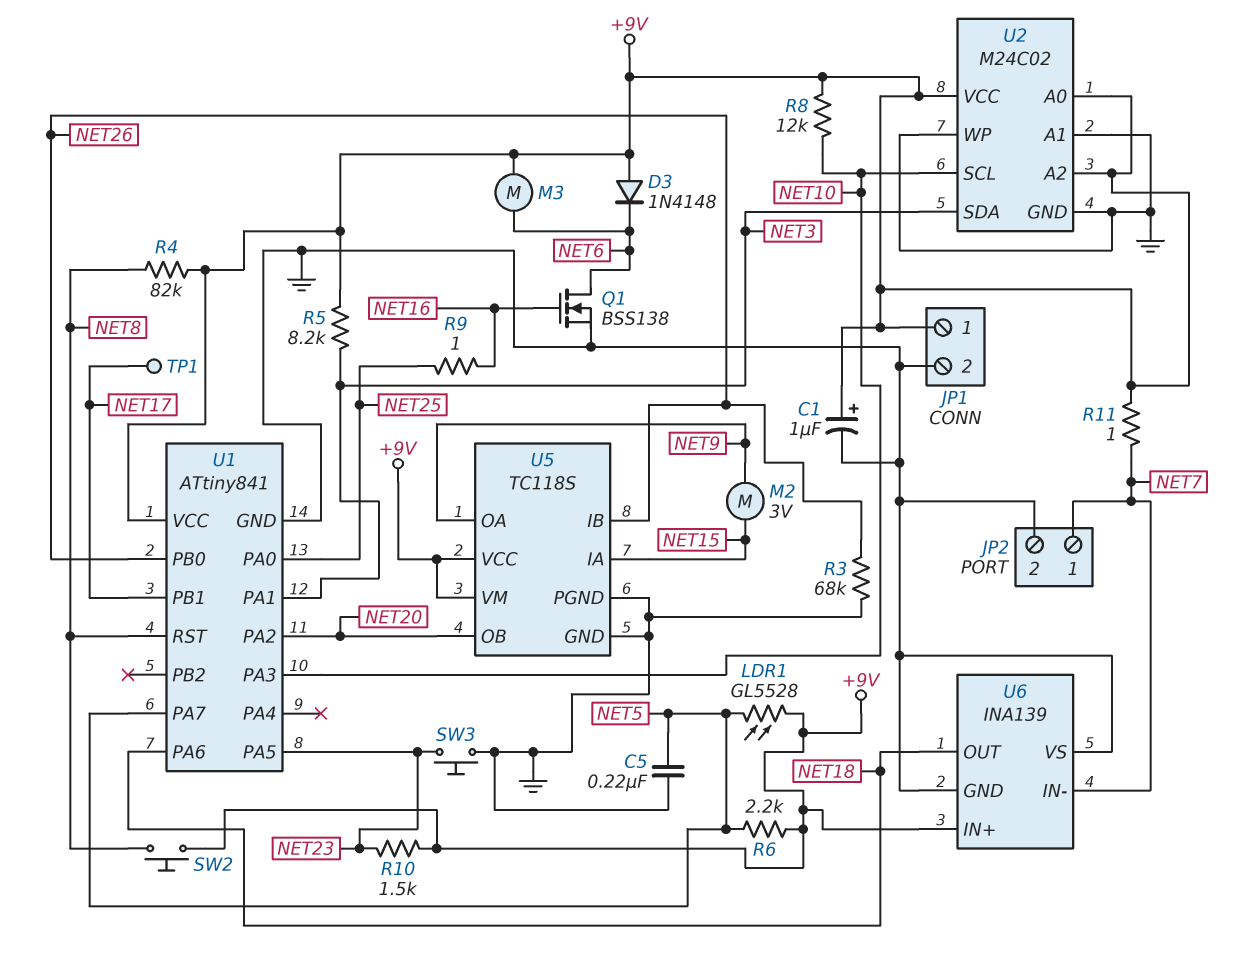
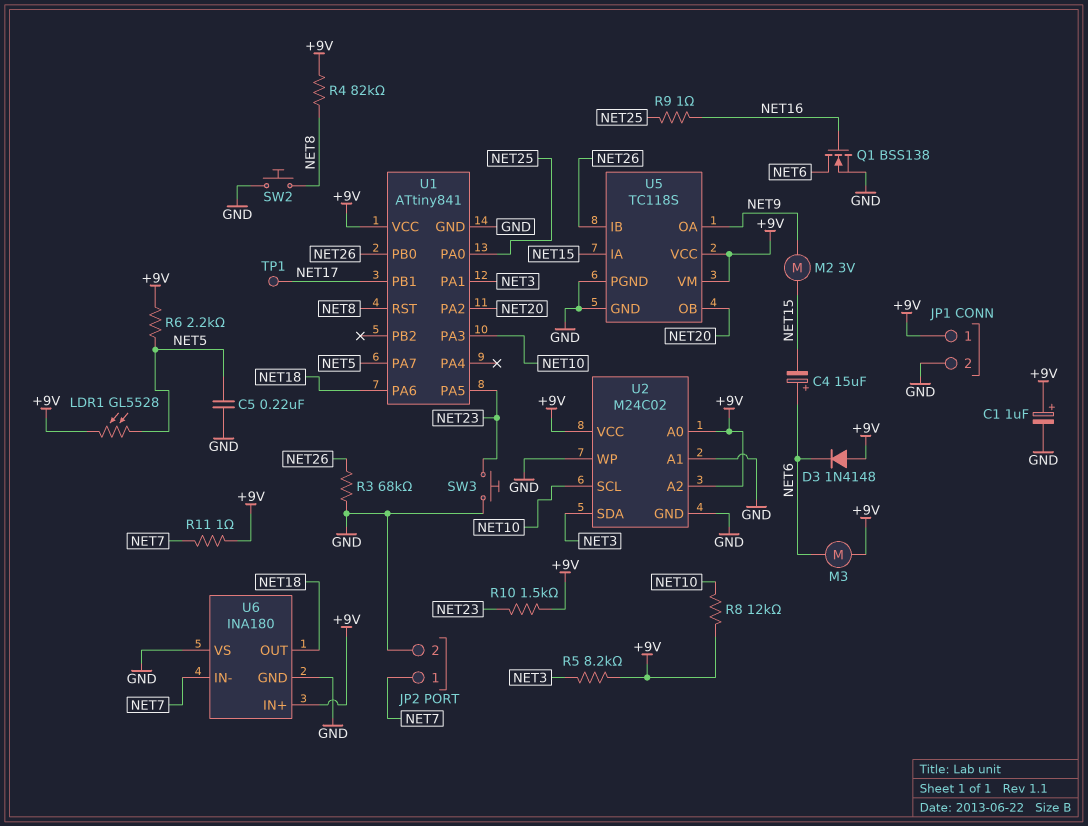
C4: none -> 15uF (plus NET6, minus NET15)
SW2: button (+9V, NET8) -> button (GND, NET8)
U6: INA139 -> INA180

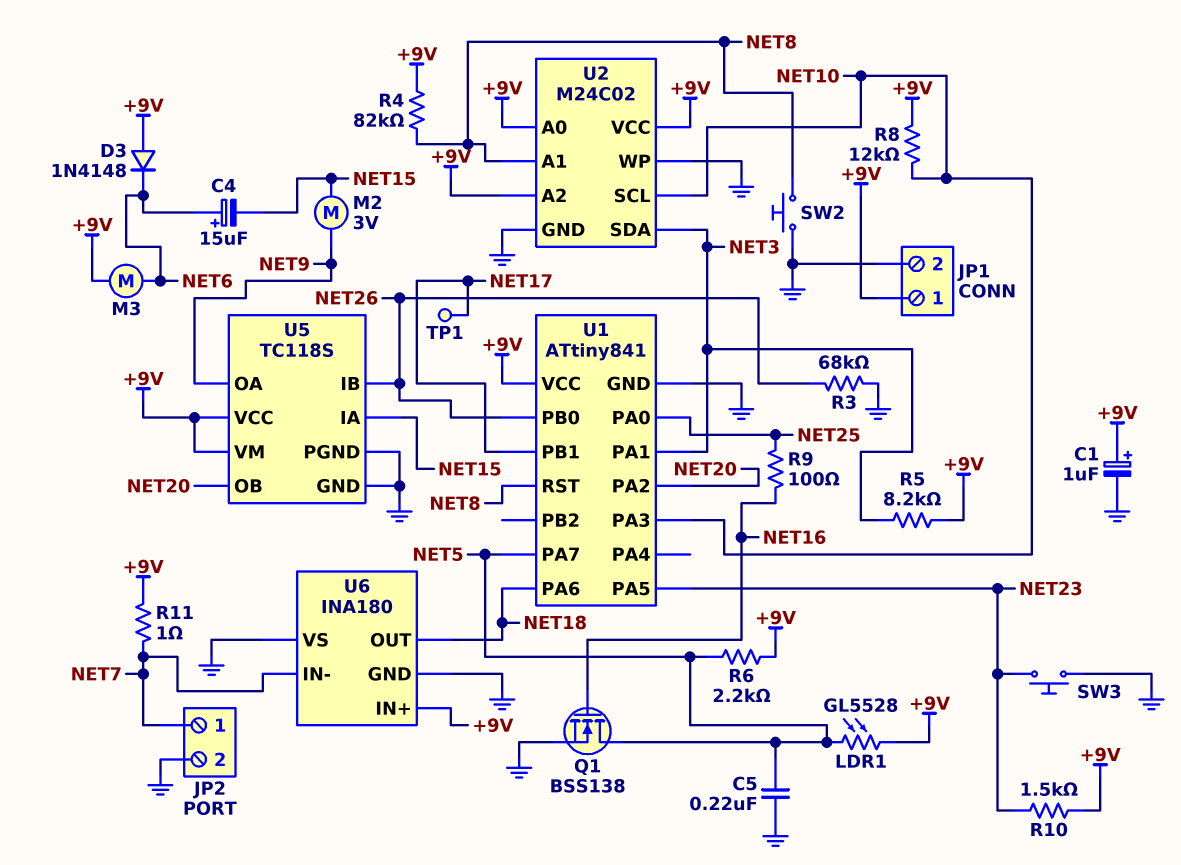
Q1: NMOS BSS138 (G NET16, D NET6, S GND) -> NMOS BSS138 (G NET16, D NET5, S GND)
R9: 1 (NET16, NET25) -> 100 (NET16, NET25)
U2 pin A1: GND -> NET8

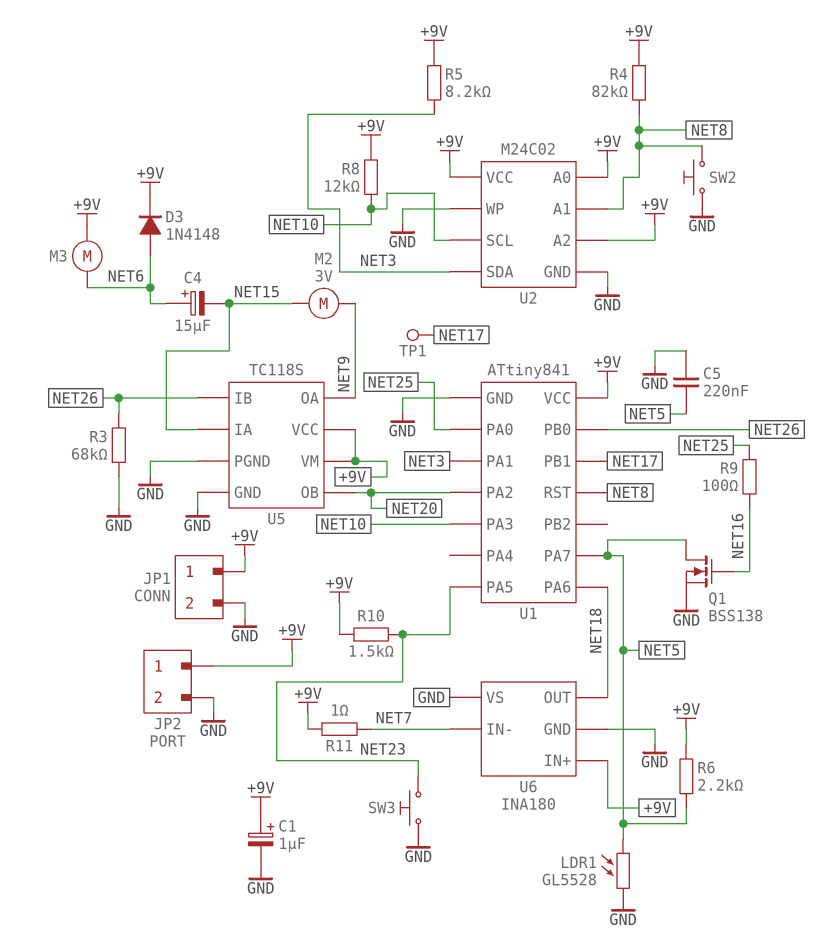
D3: diode 1N4148 (A +9V, K NET6) -> diode 1N4148 (A NET6, K +9V)
JP2 pin 1: NET7 -> +9V
LDR1: GL5528 (+9V, NET5) -> GL5528 (GND, NET5)

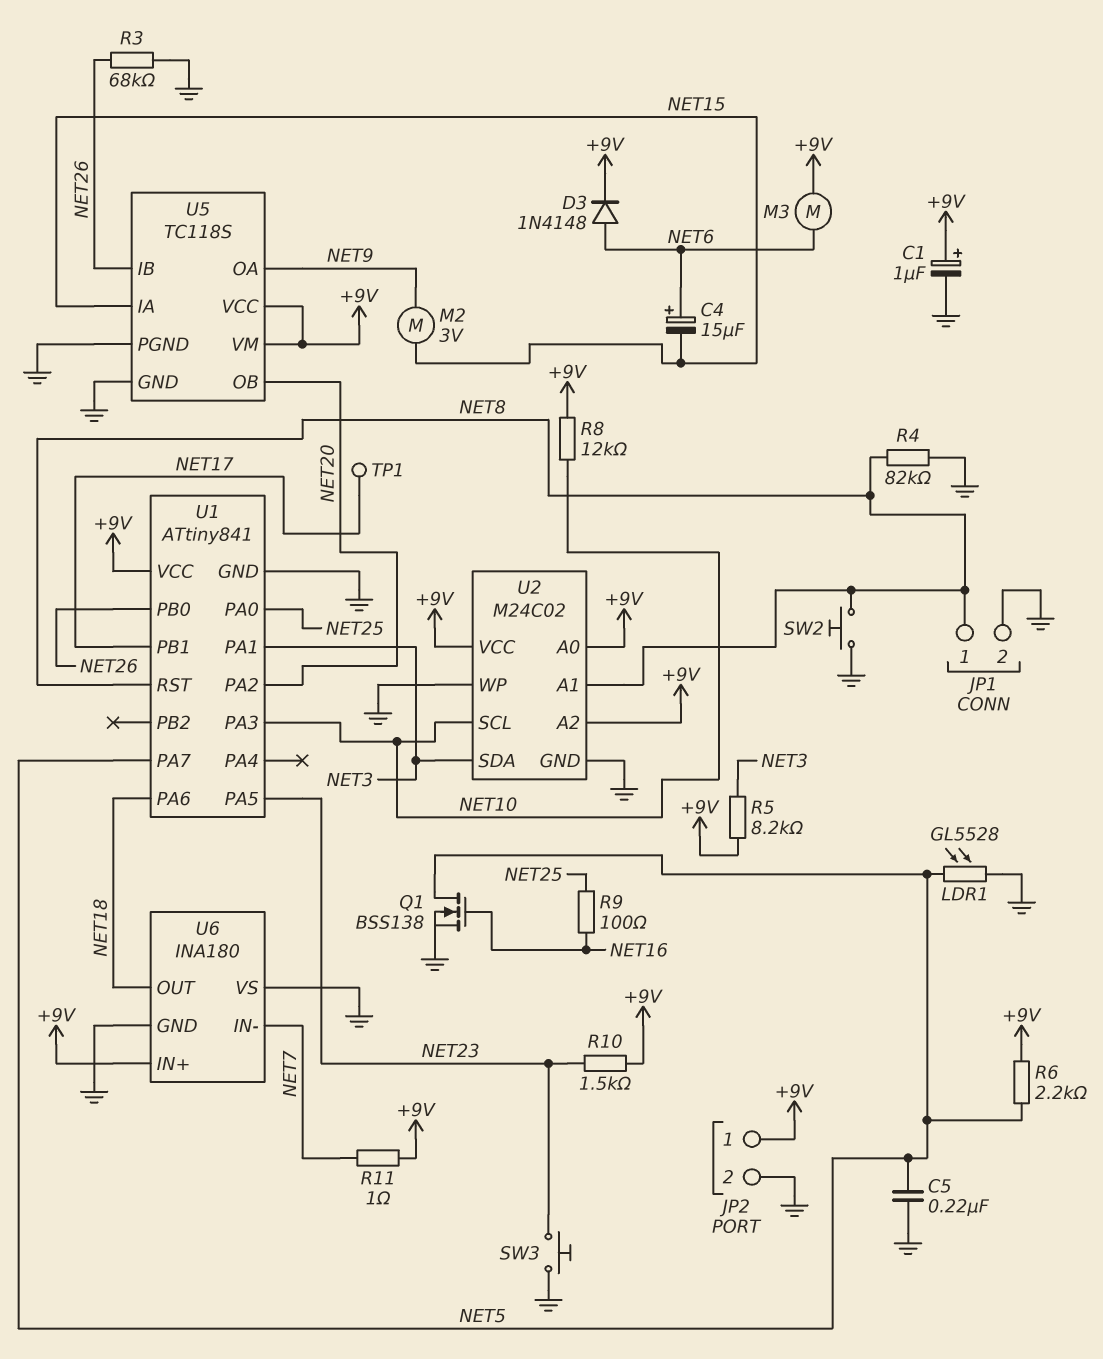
JP1 pin 1: +9V -> NET8
R4: 82k (+9V, NET8) -> 82k (GND, NET8)

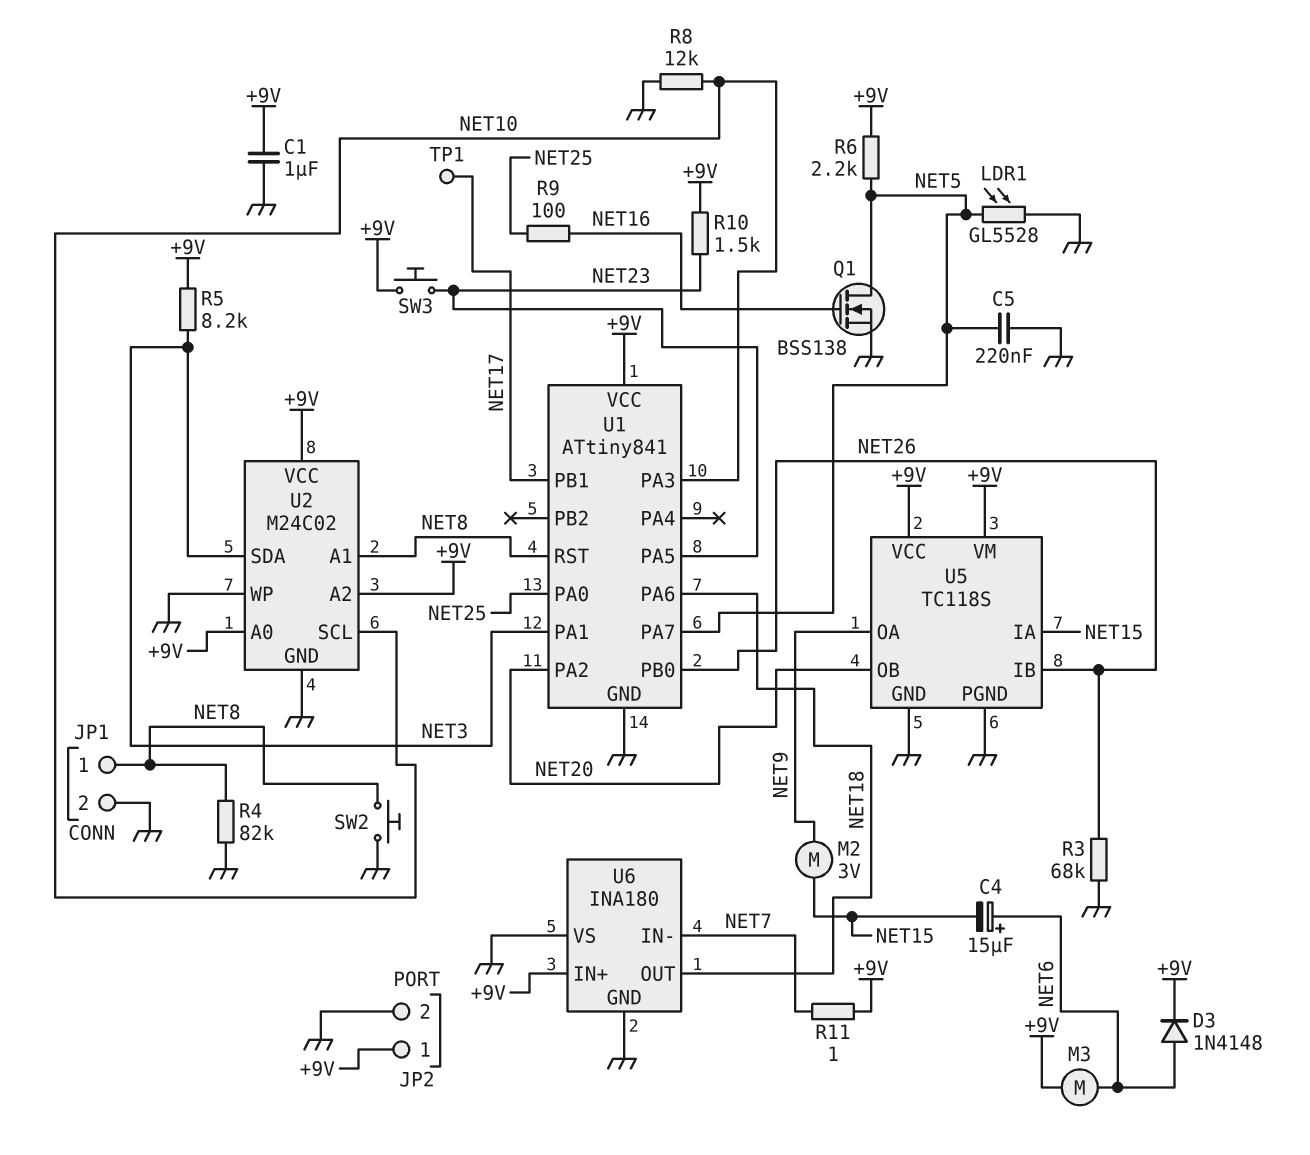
C1: 1uF (plus +9V, minus GND) -> 1uF (+9V, GND)
R8: 12k (+9V, NET10) -> 12k (GND, NET10)
SW3: button (GND, NET23) -> button (+9V, NET23)

